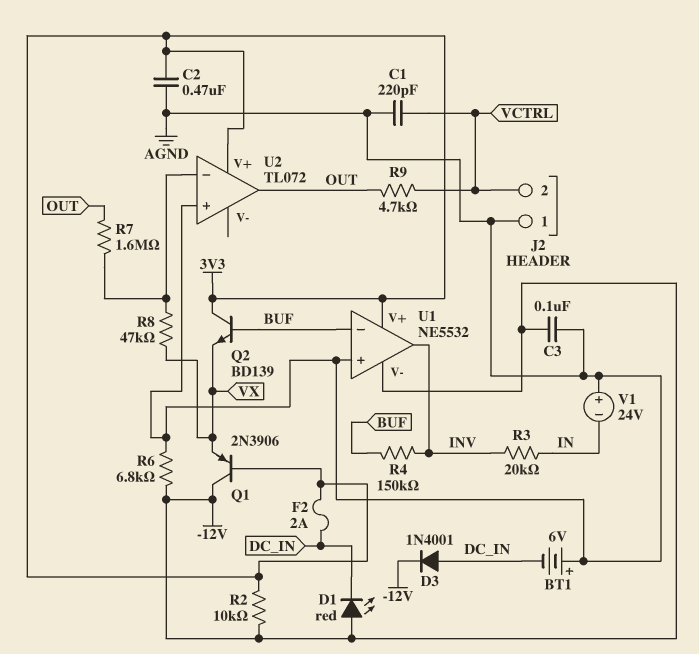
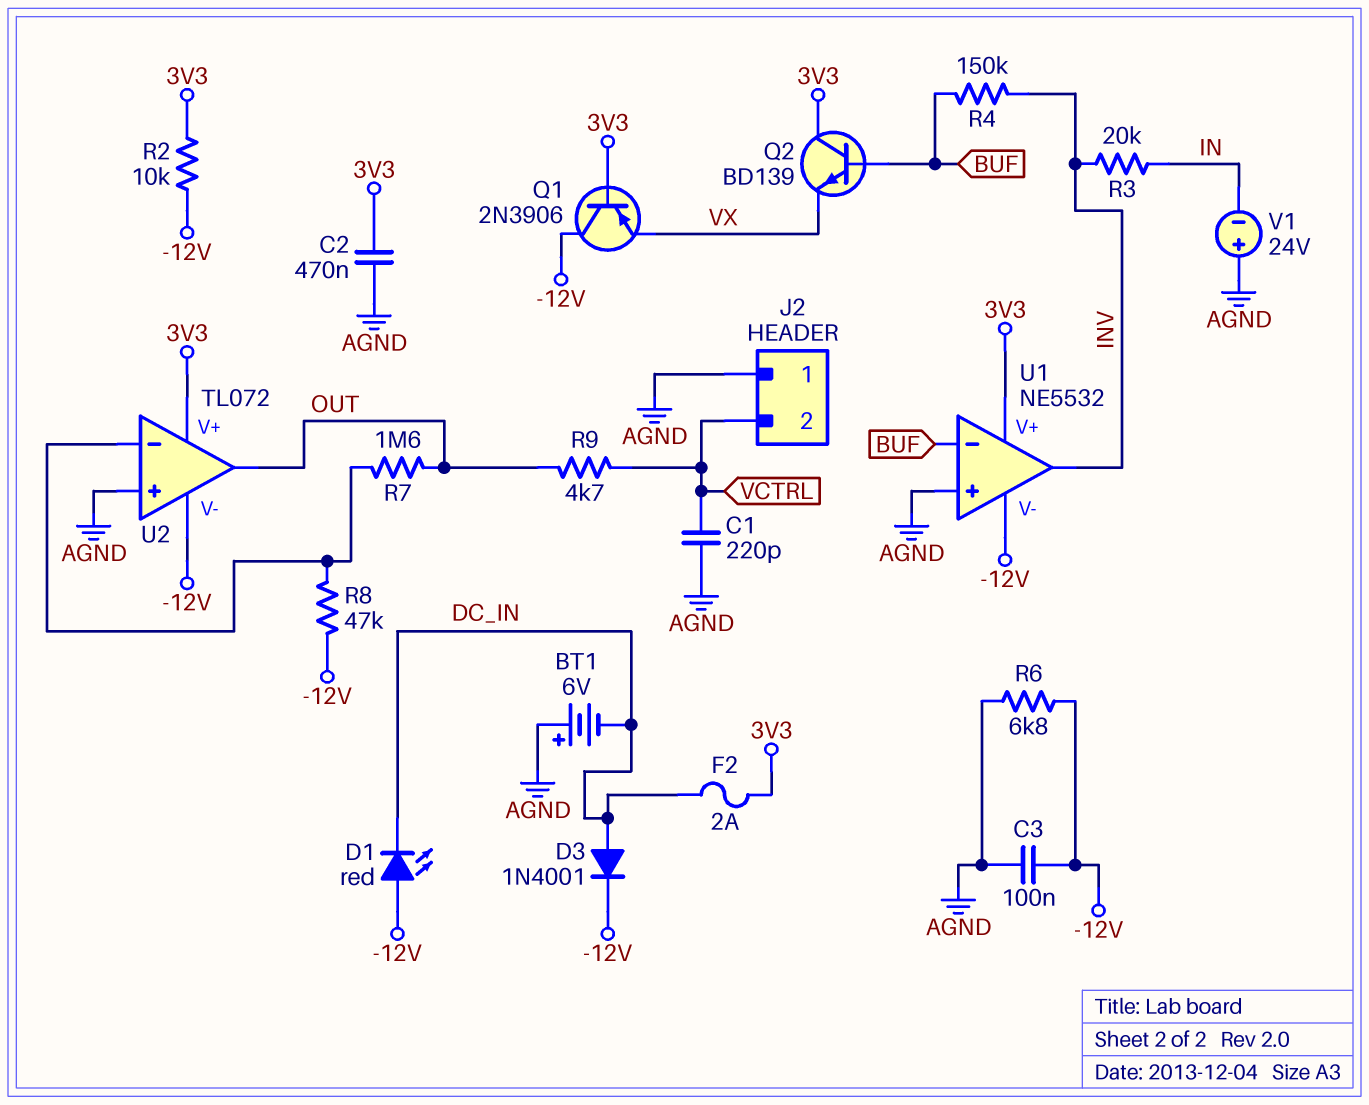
R8: 47k (U2/in-, VX) -> 47k (-12V, U2/in-)
U2 pin V-: none -> -12V

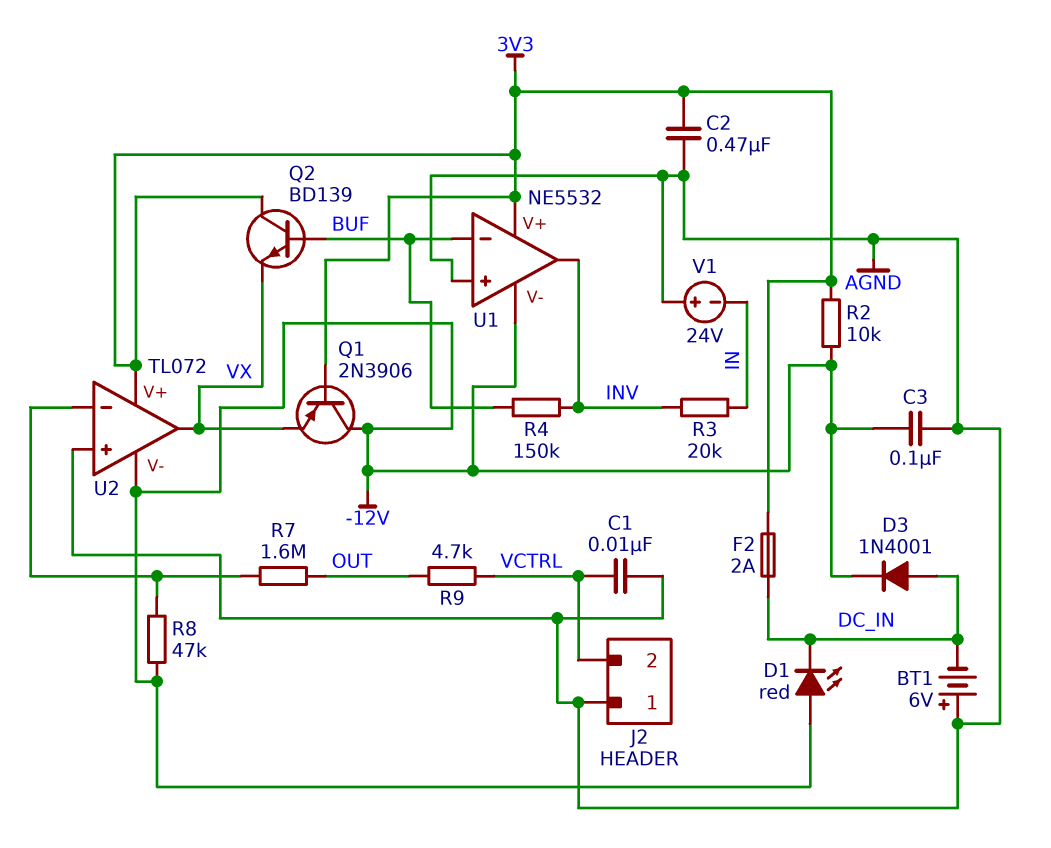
C1: 220pF (AGND, VCTRL) -> 10nF (AGND, VCTRL)
R6: 6.8k (-12V, AGND) -> none
U2 pin out: OUT -> VX

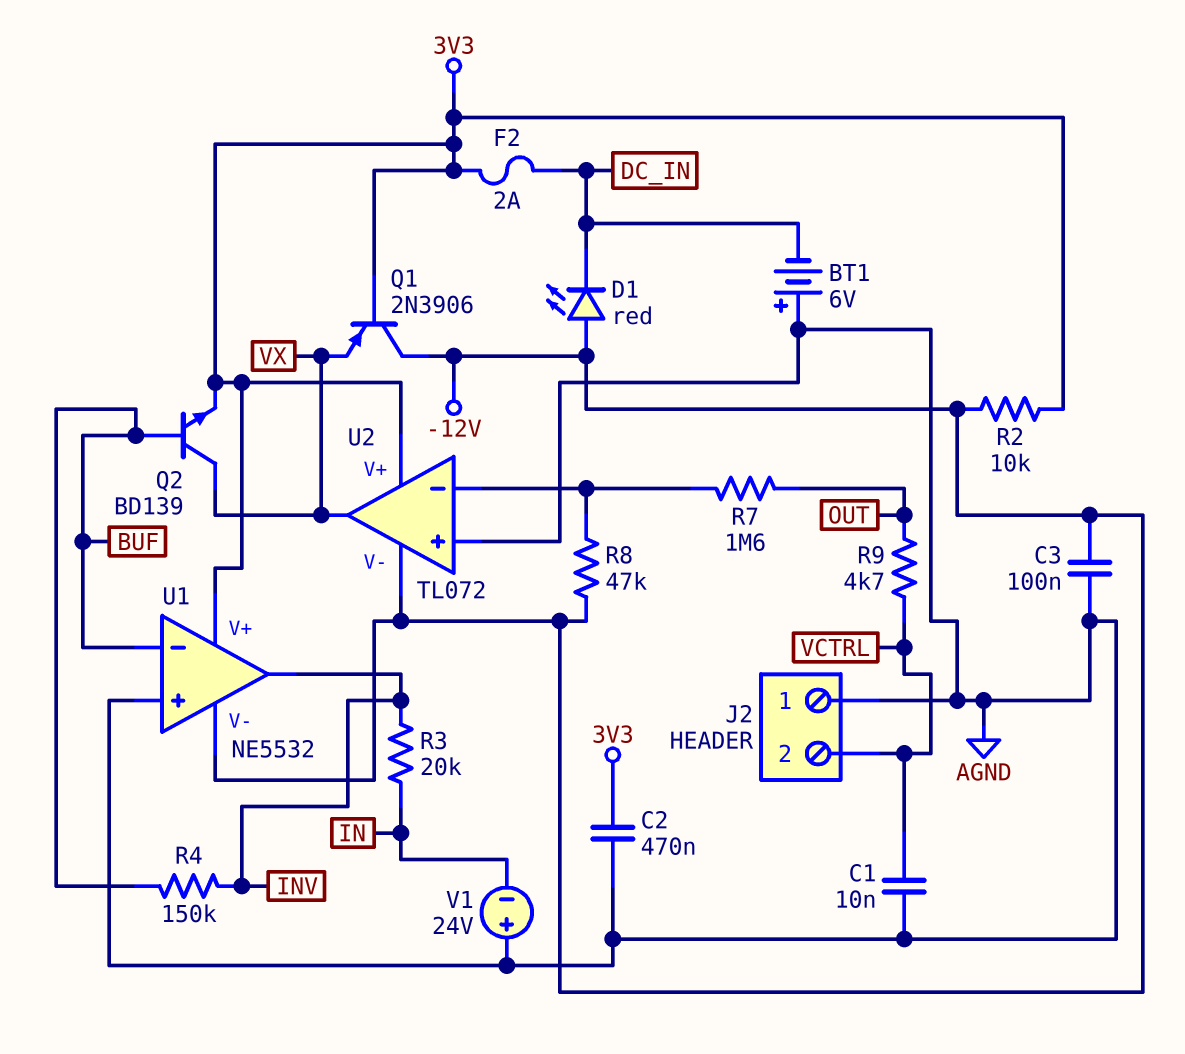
D3: diode 1N4001 (A DC_IN, K -12V) -> none
Q2: NPN BD139 (B BUF, C 3V3, E VX) -> NPN BD139 (B BUF, C VX, E 3V3)

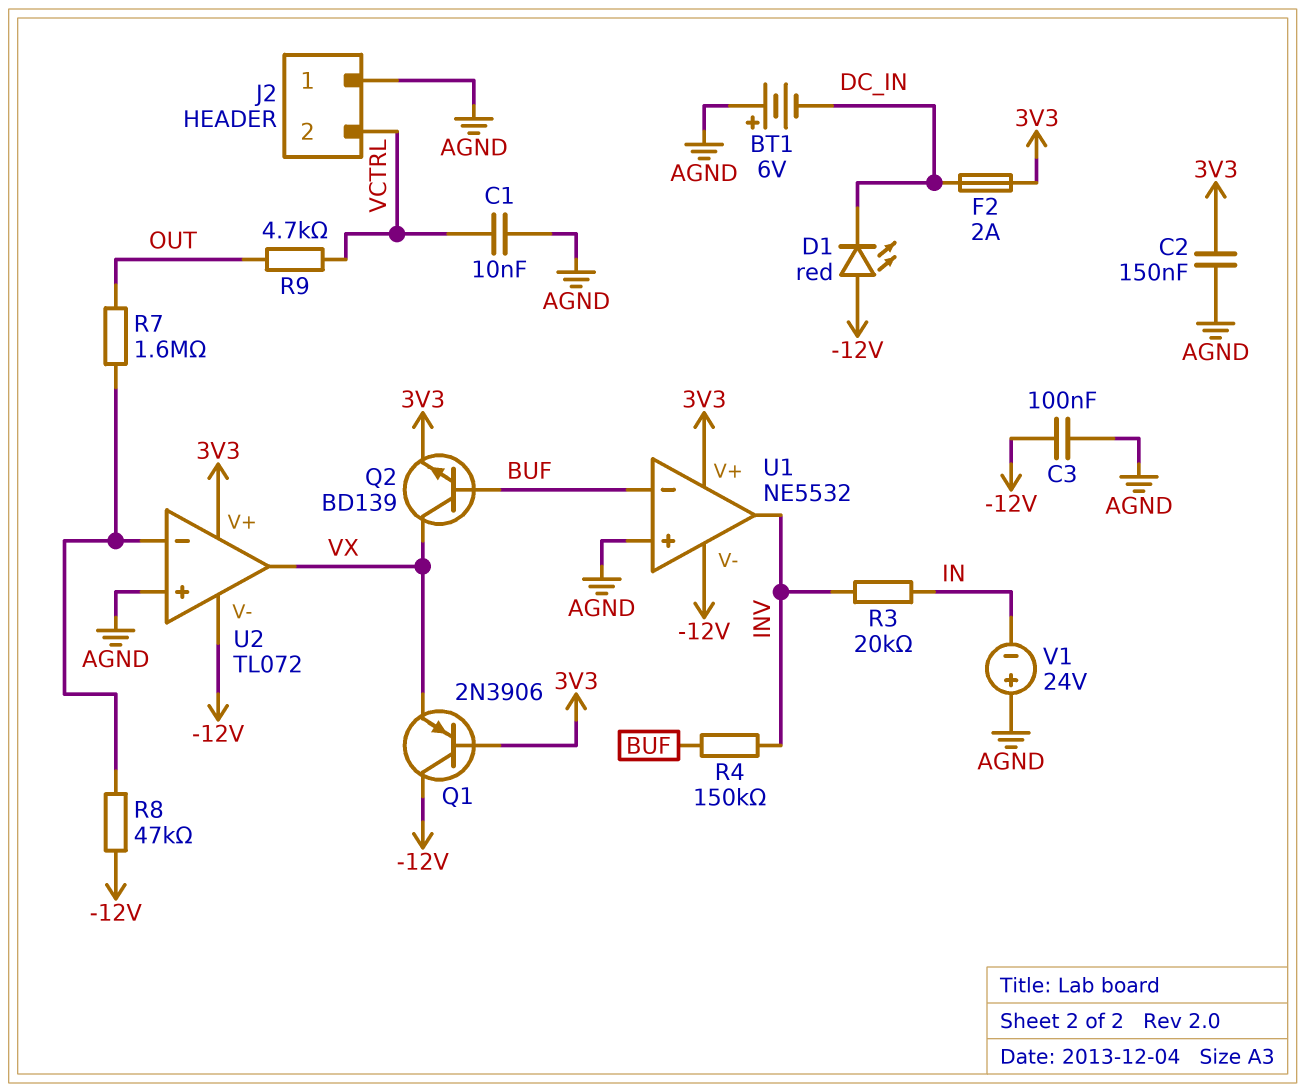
C2: 470nF (3V3, AGND) -> 150nF (3V3, AGND)
R2: 10k (-12V, 3V3) -> none

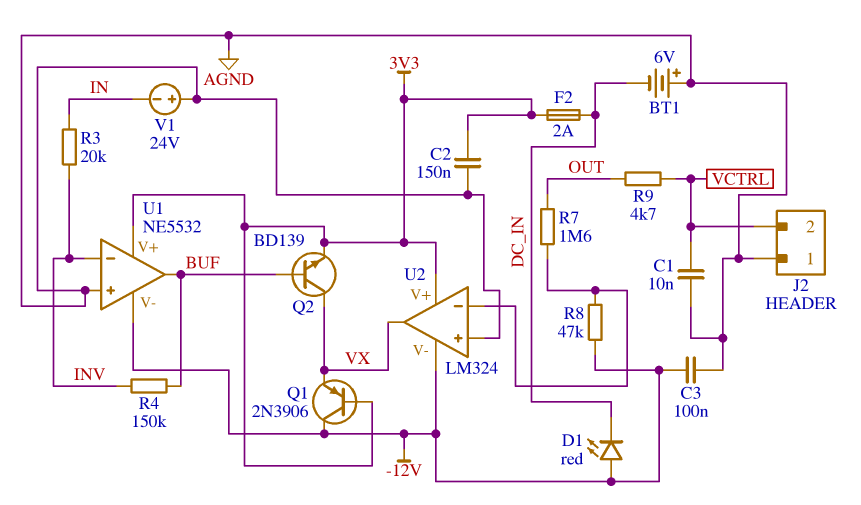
U1 pin in-: BUF -> INV
U1 pin out: INV -> BUF
U2: TL072 -> LM324

